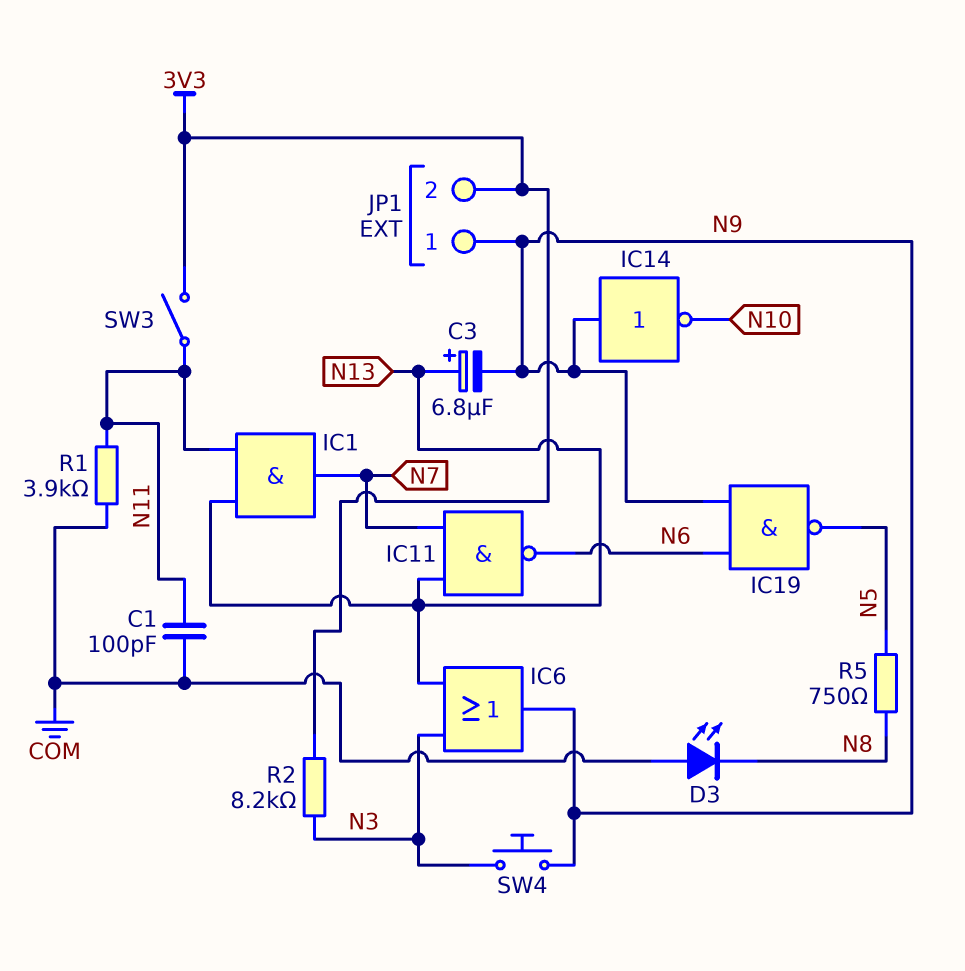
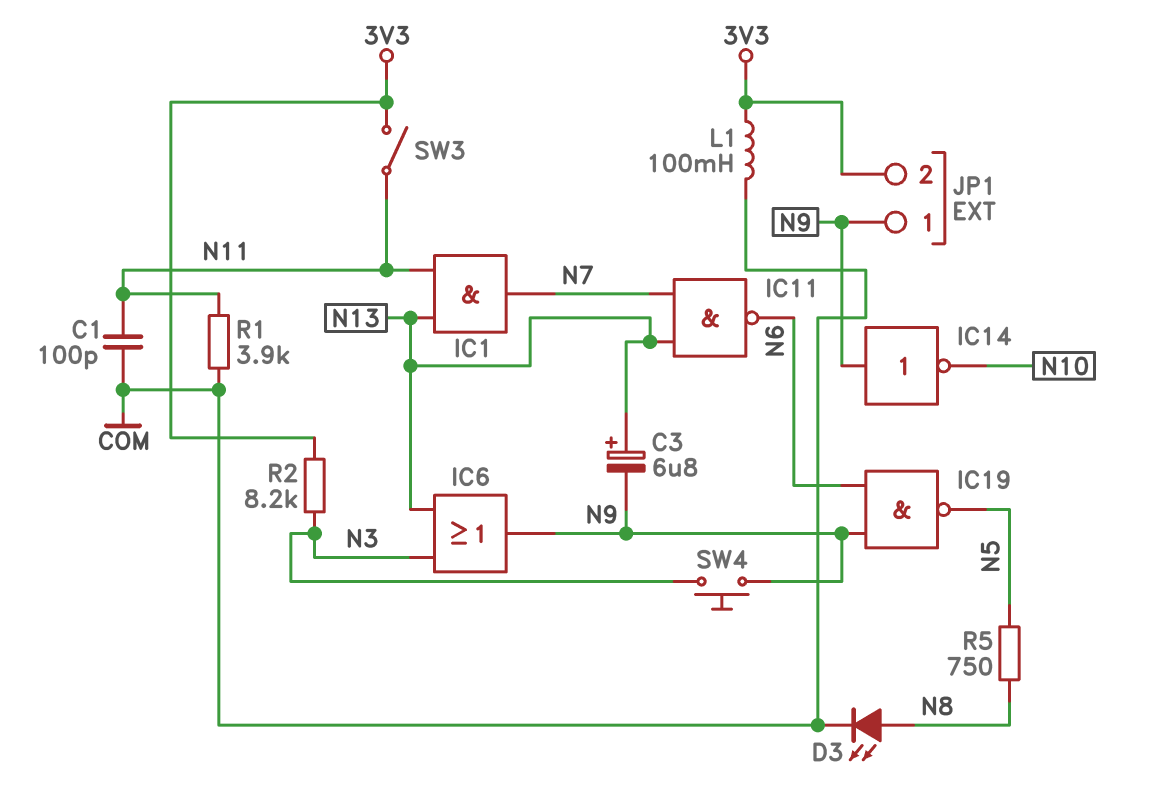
D3: LED (A COM, K N8) -> LED (A N8, K COM)
L1: none -> 100mH (3V3, COM)

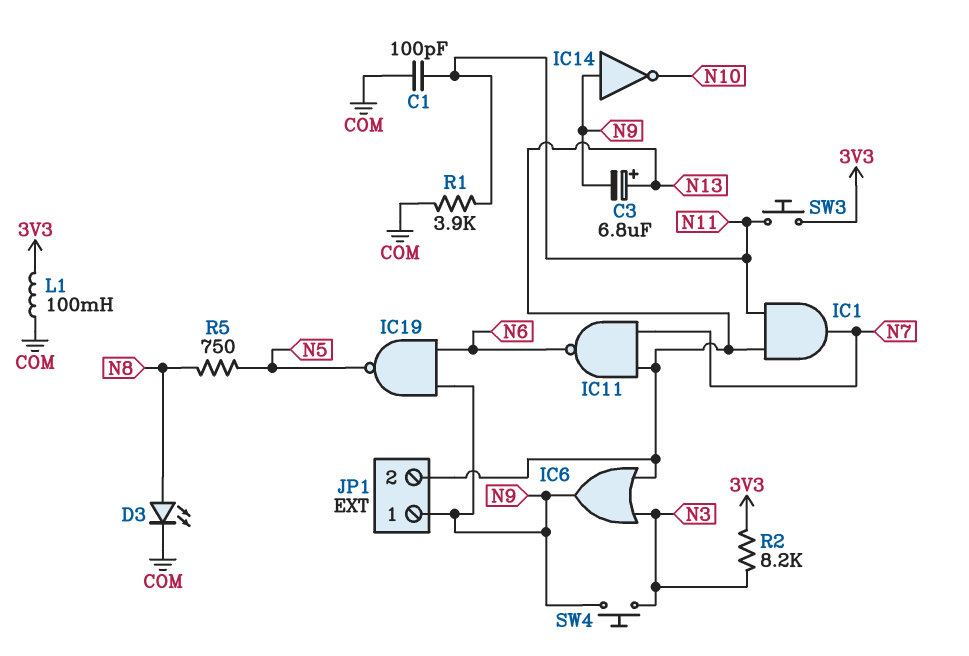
JP1 pin 2: 3V3 -> N13
SW3: switch (3V3, N11) -> button (3V3, N11)

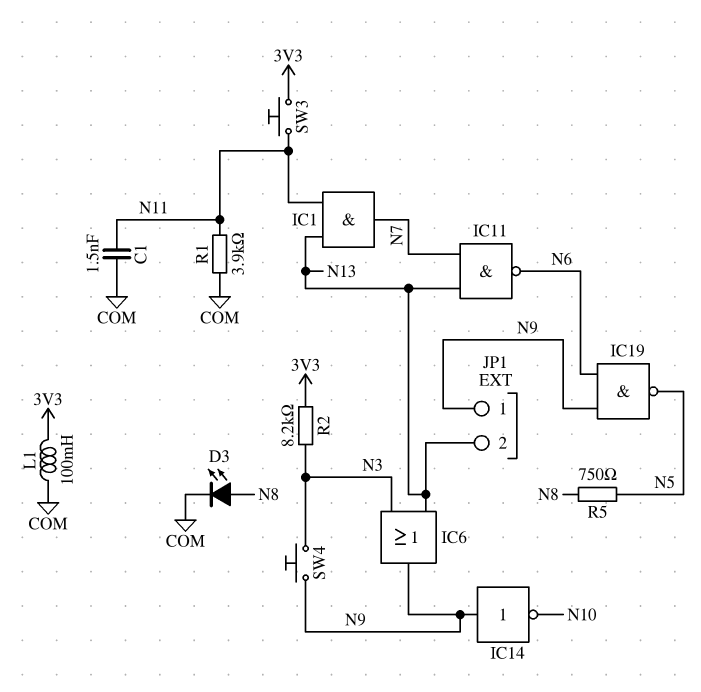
C1: 100pF (COM, N11) -> 1.5nF (COM, N11)
C3: 6.8uF (plus N13, minus N9) -> none

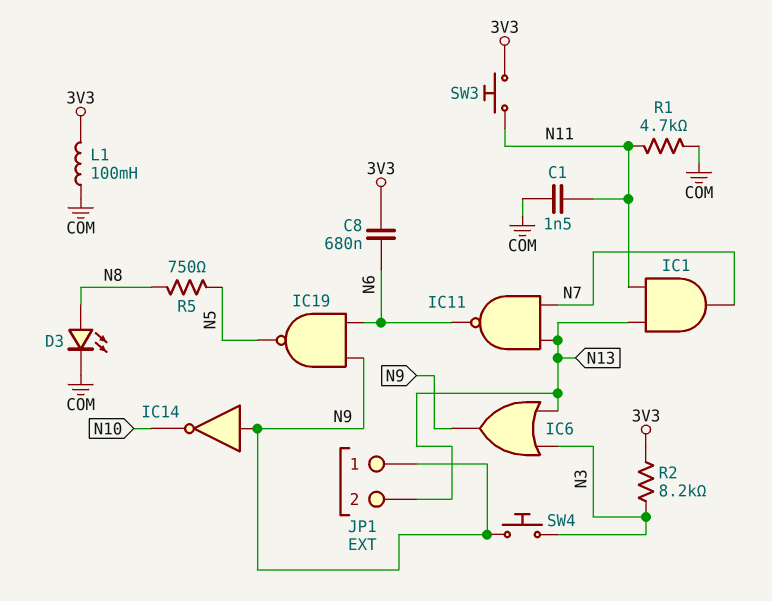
C8: none -> 680nF (3V3, N6)
R1: 3.9k (COM, N11) -> 4.7k (COM, N11)

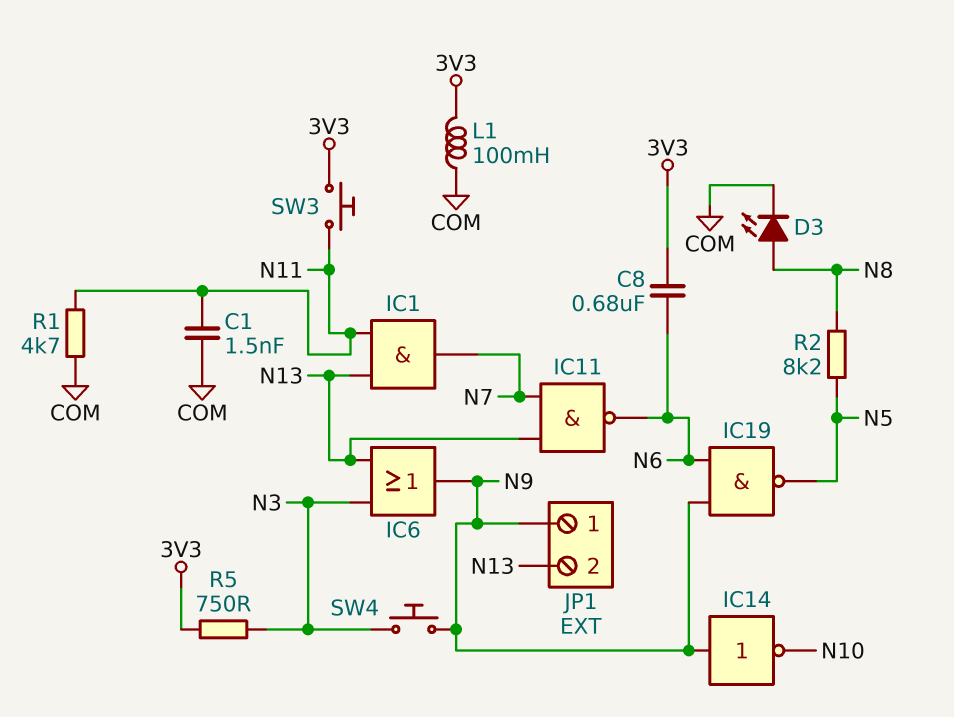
R2: 8.2k (3V3, N3) -> 8.2k (N5, N8)
R5: 750 (N5, N8) -> 750 (3V3, N3)

